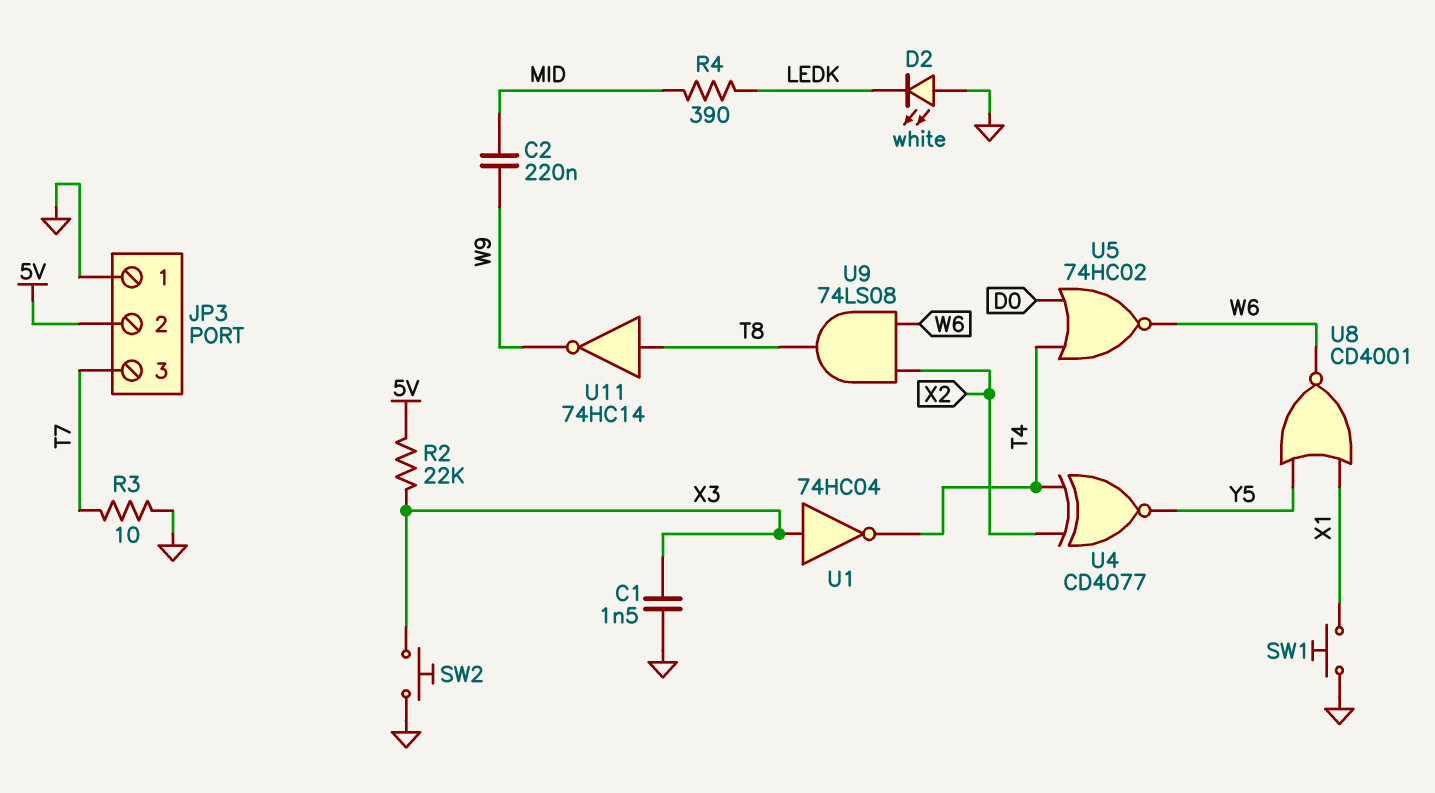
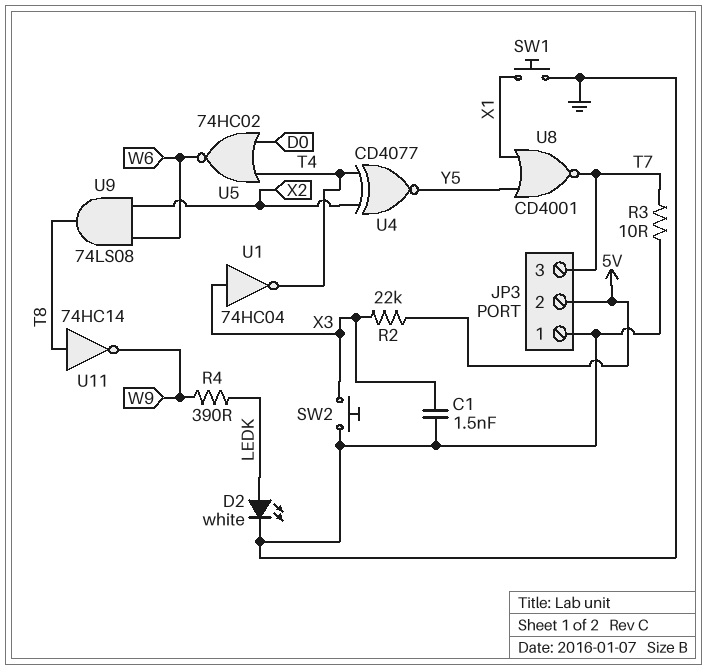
C2: 220nF (MID, W9) -> none
D2: LED white (A GND, K LEDK) -> LED white (A LEDK, K GND)
R4: 390 (LEDK, MID) -> 390 (LEDK, W9)
U8: NOR CD4001 (in X1, in Y5, out W6) -> NOR CD4001 (in X1, in Y5, out T7)

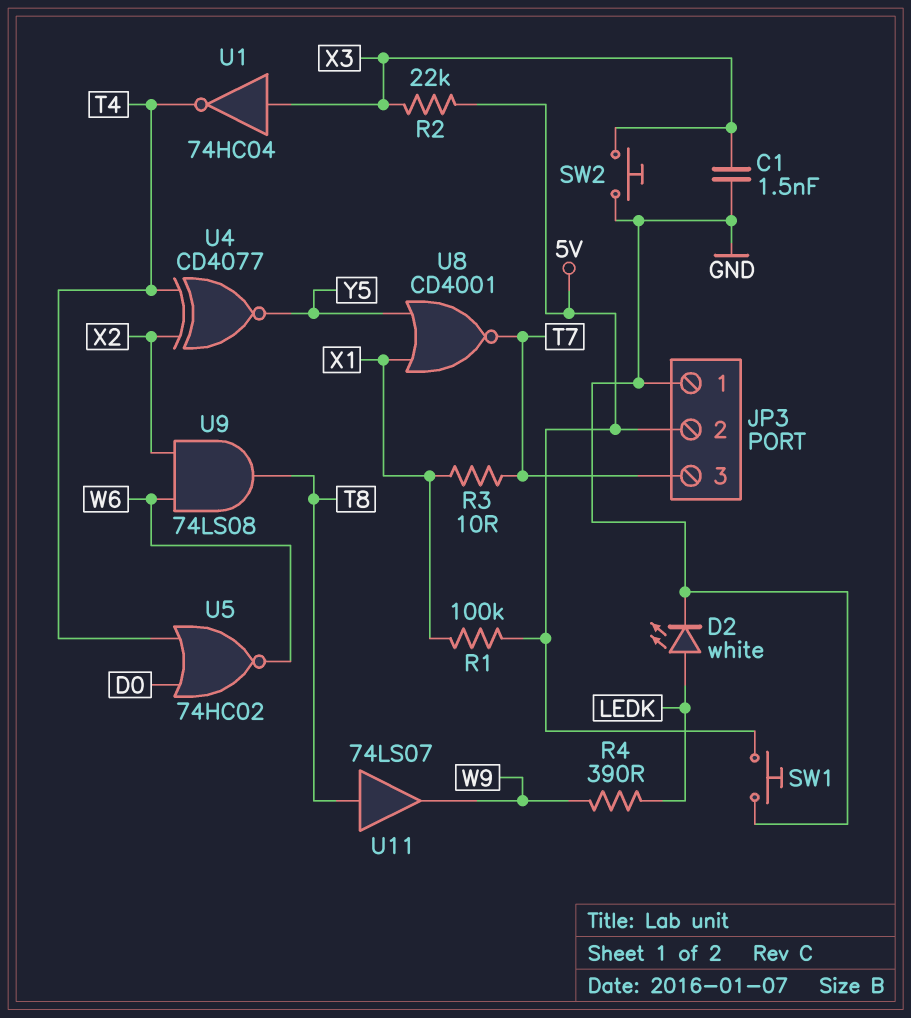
R1: none -> 100k (5V, X1)
R3: 10 (GND, T7) -> 10 (T7, X1)
SW1: button (GND, X1) -> button (5V, GND)
U11: NOT 74HC14 (in T8, out W9) -> buffer 74LS07 (in T8, out W9)

